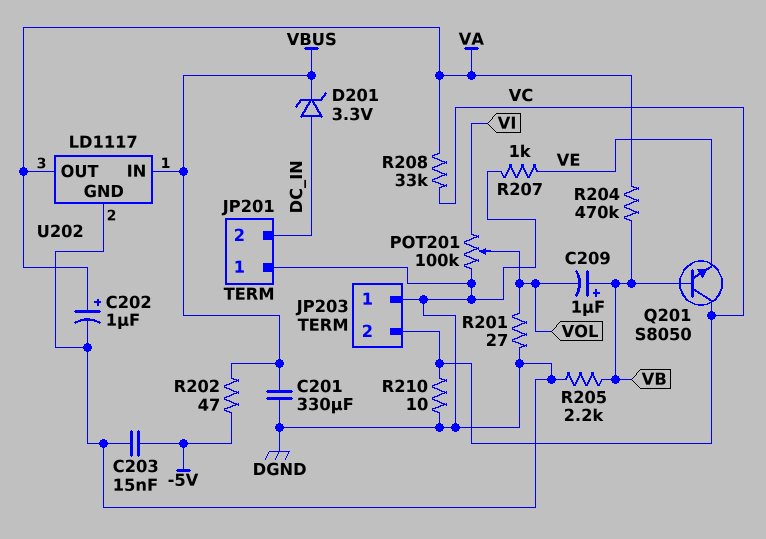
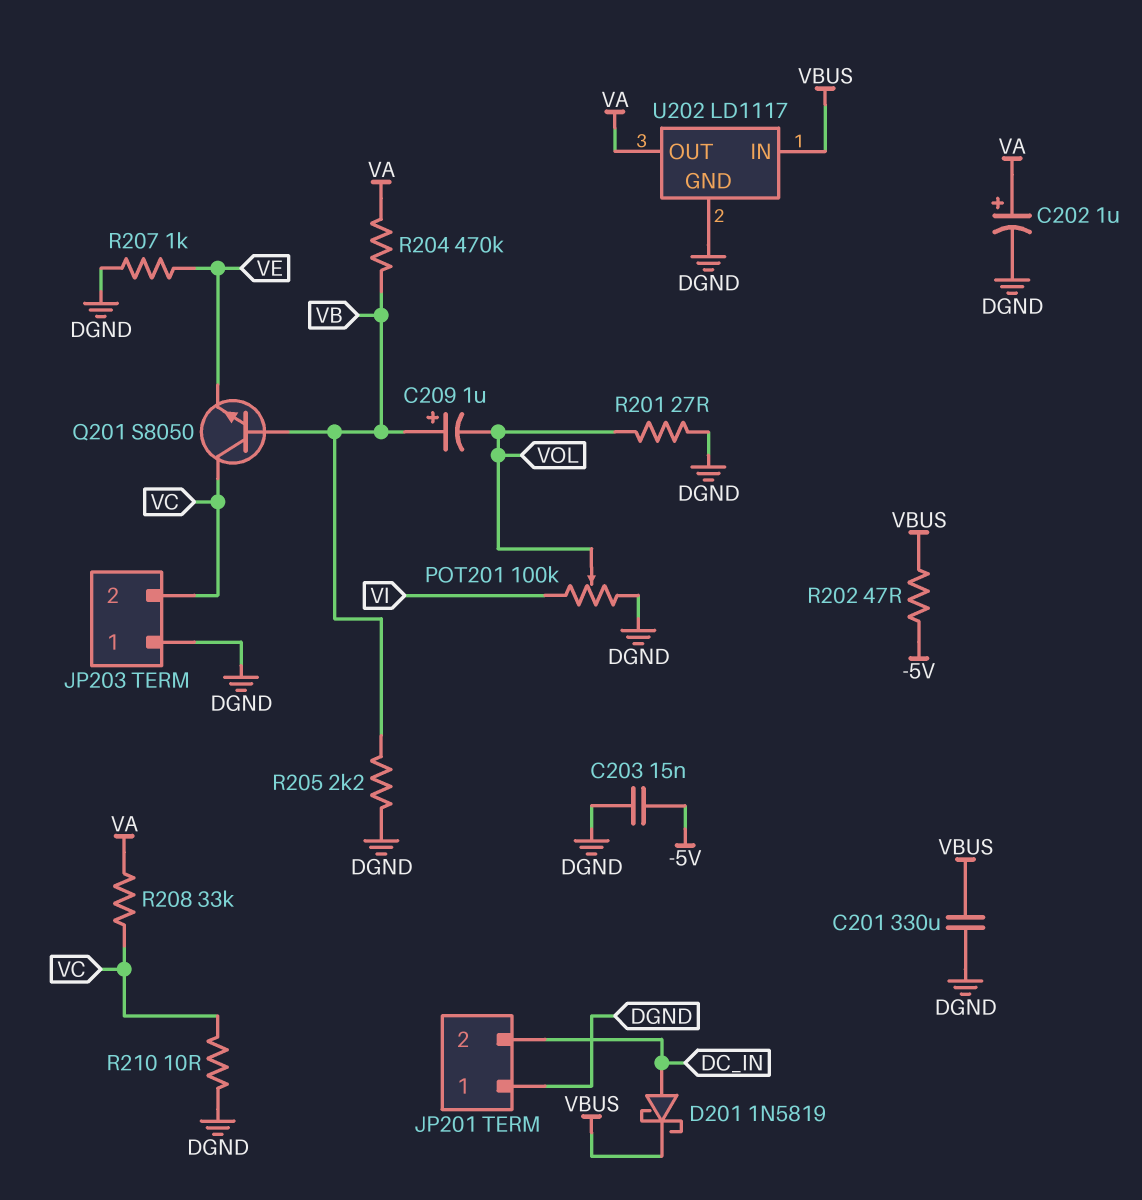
D201: zener 3.3V (A DC_IN, K VBUS) -> schottky 1N5819 (A DC_IN, K VBUS)

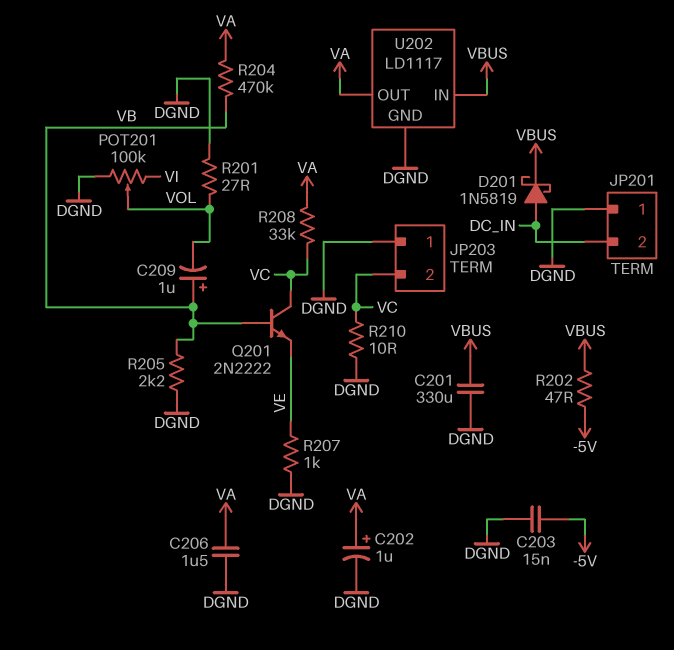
C206: none -> 1.5uF (DGND, VA)
Q201: NPN S8050 (B VB, C VC, E VE) -> NPN 2N2222 (B VB, C VC, E VE)

